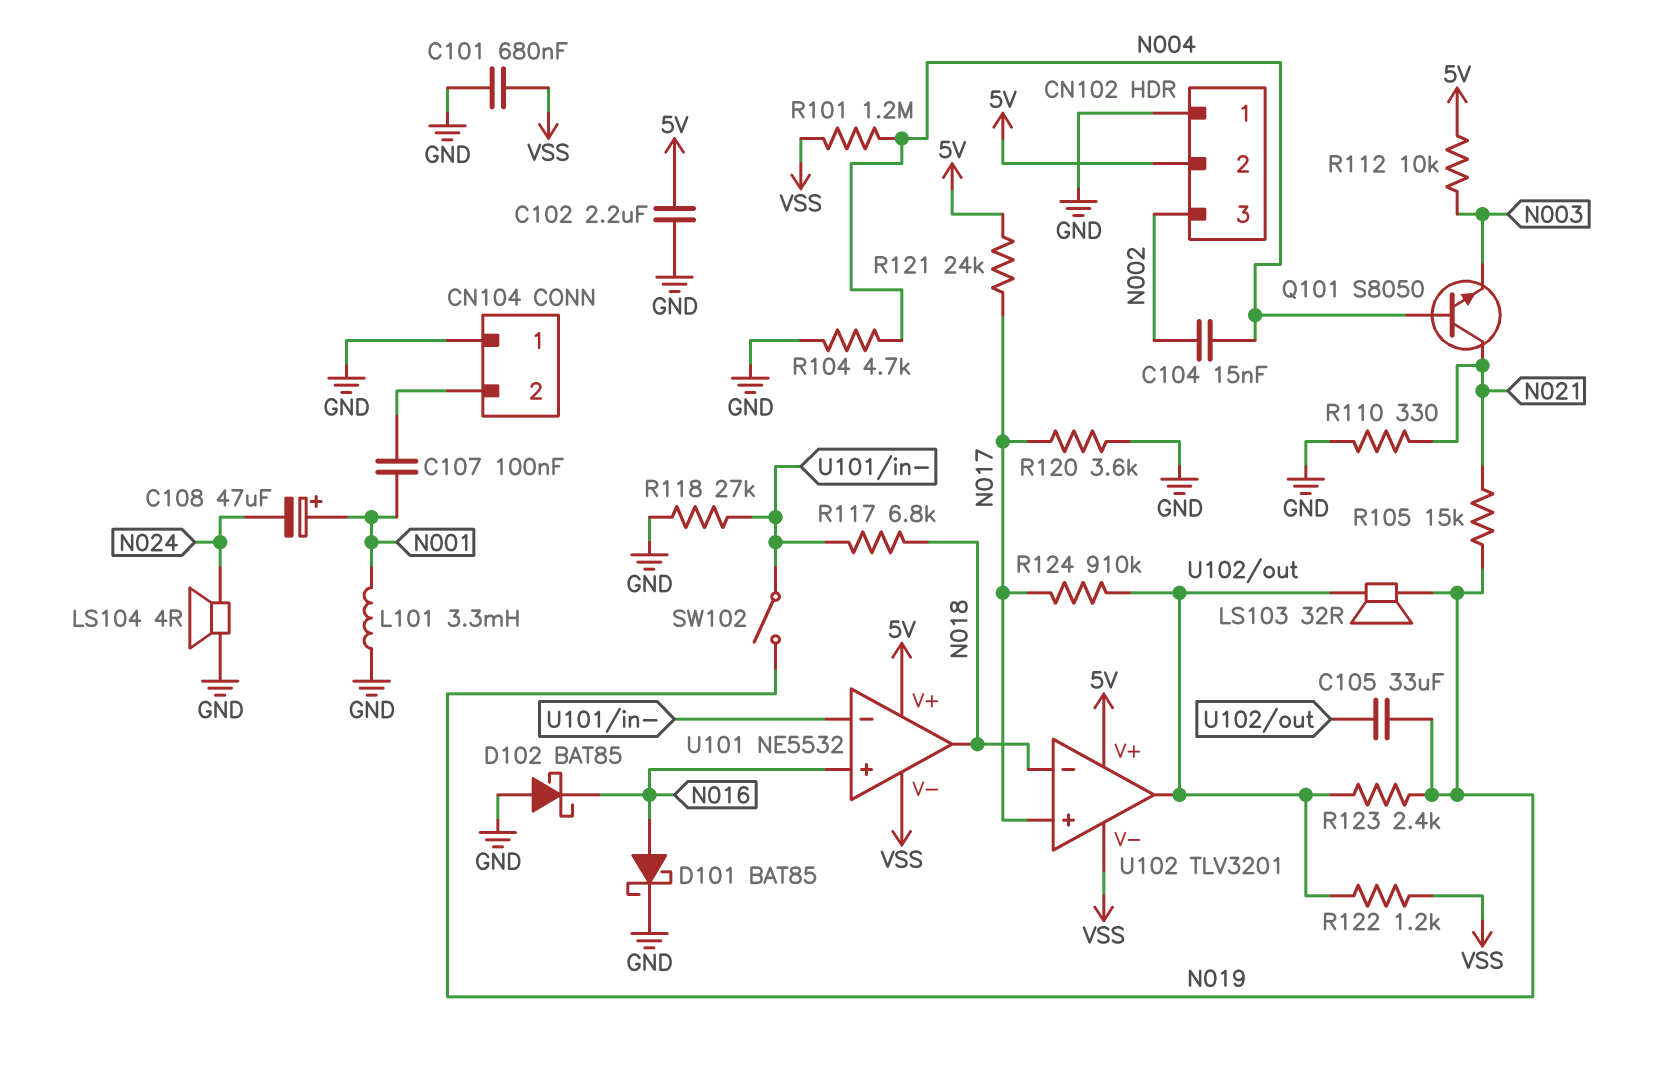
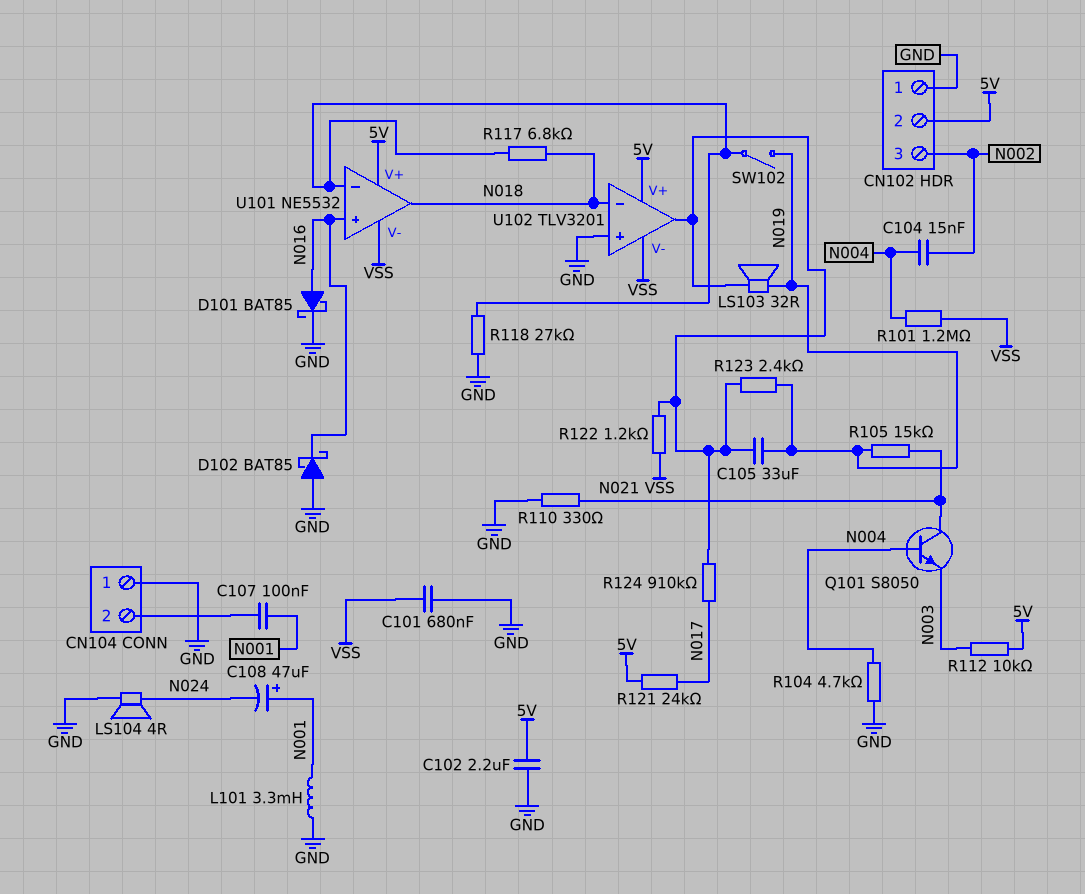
R120: 3.6k (GND, N017) -> none
U102 pin in+: N017 -> GND

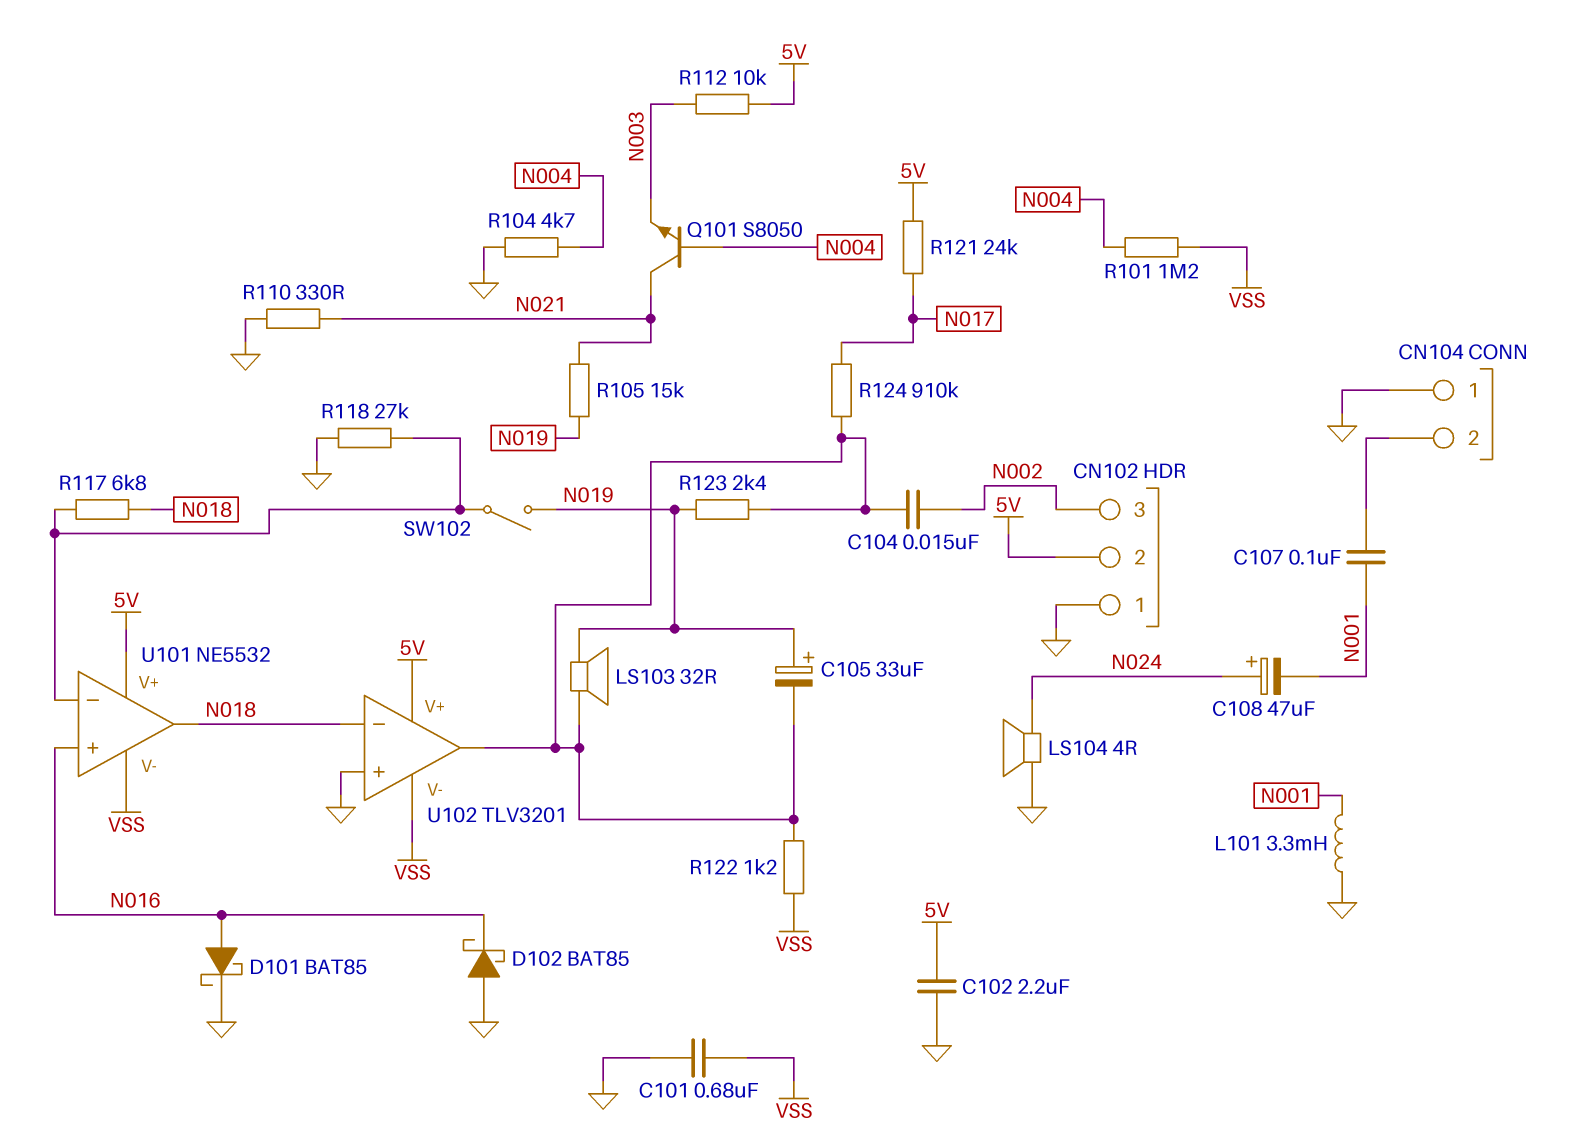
C104: 15nF (N002, N004) -> 15nF (N002, U102/out)
C105: 33uF (N019, U102/out) -> 33uF (plus N019, minus U102/out)
C108: 47uF (plus N001, minus N024) -> 47uF (plus N024, minus N001)

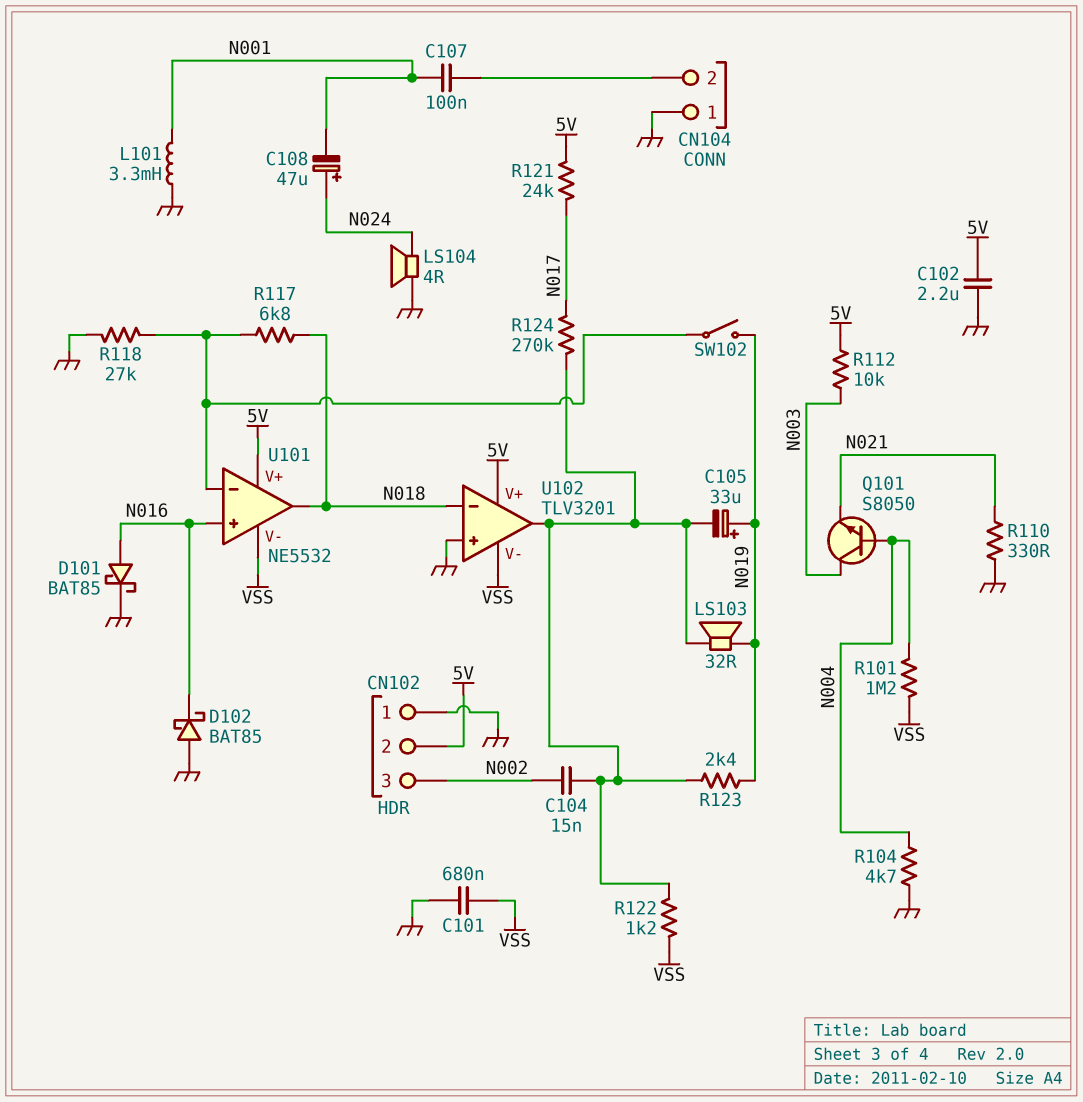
Q101: NPN S8050 (B N004, C N021, E N003) -> NPN S8050 (B N004, C N003, E N021)
R105: 15k (N019, N021) -> none
R124: 910k (N017, U102/out) -> 270k (N017, U102/out)

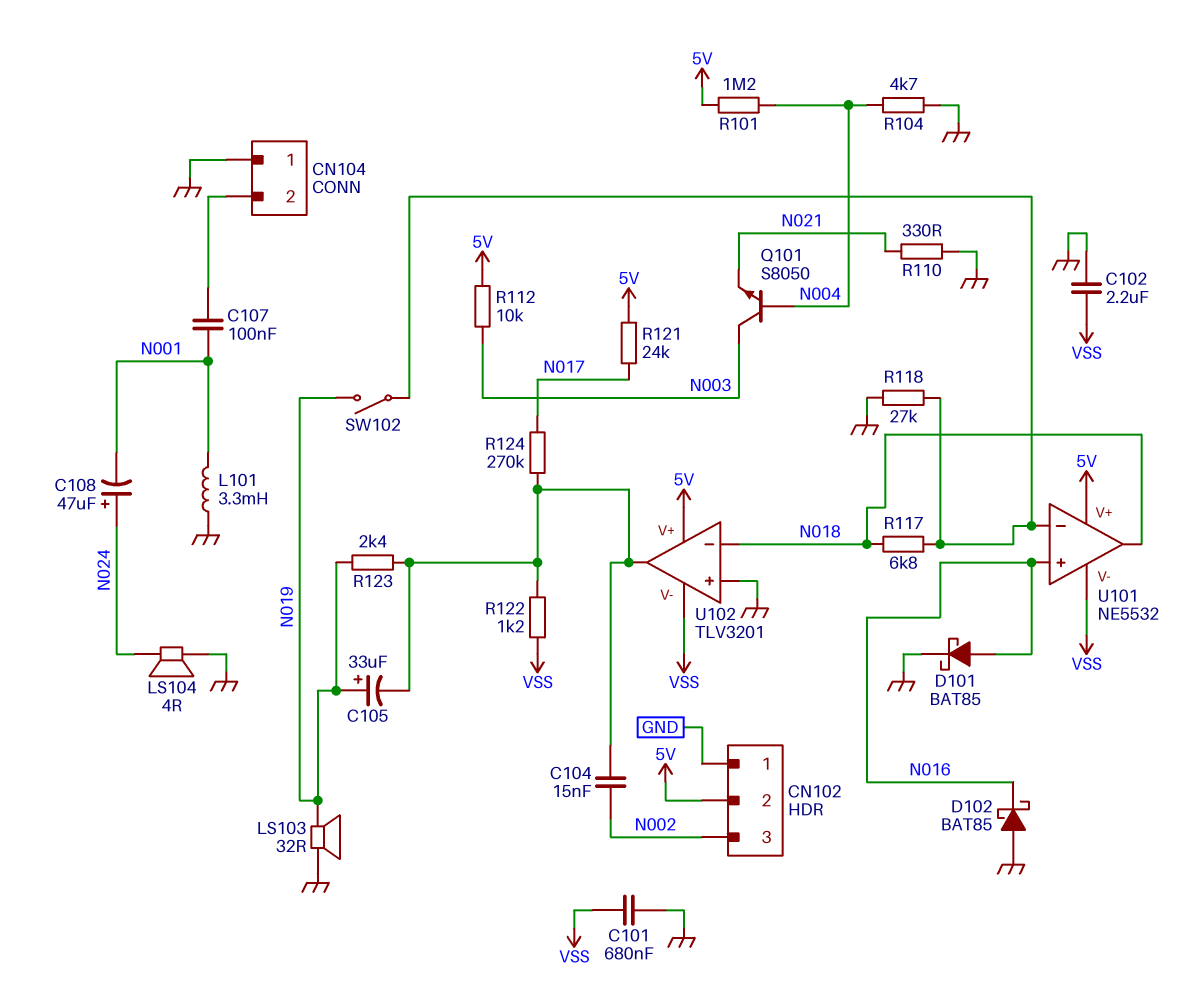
C102: 2.2uF (5V, GND) -> 2.2uF (GND, VSS)
LS103: speaker 32R (N019, U102/out) -> speaker 32R (GND, N019)
R101: 1.2M (N004, VSS) -> 1.2M (5V, N004)

